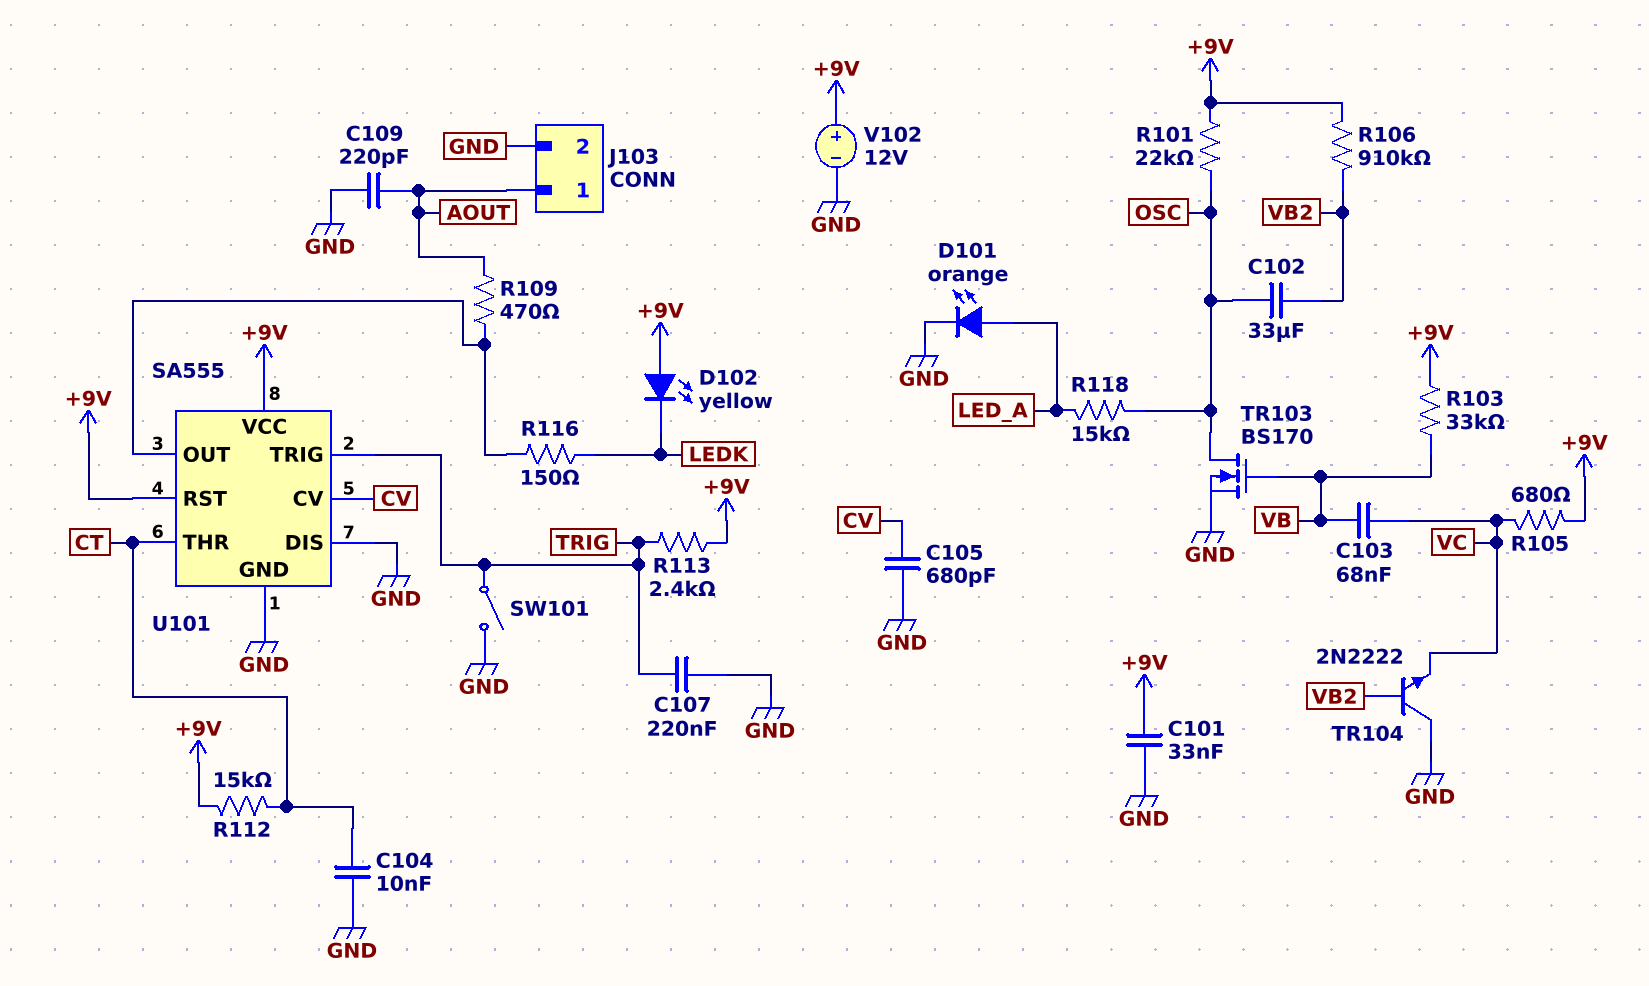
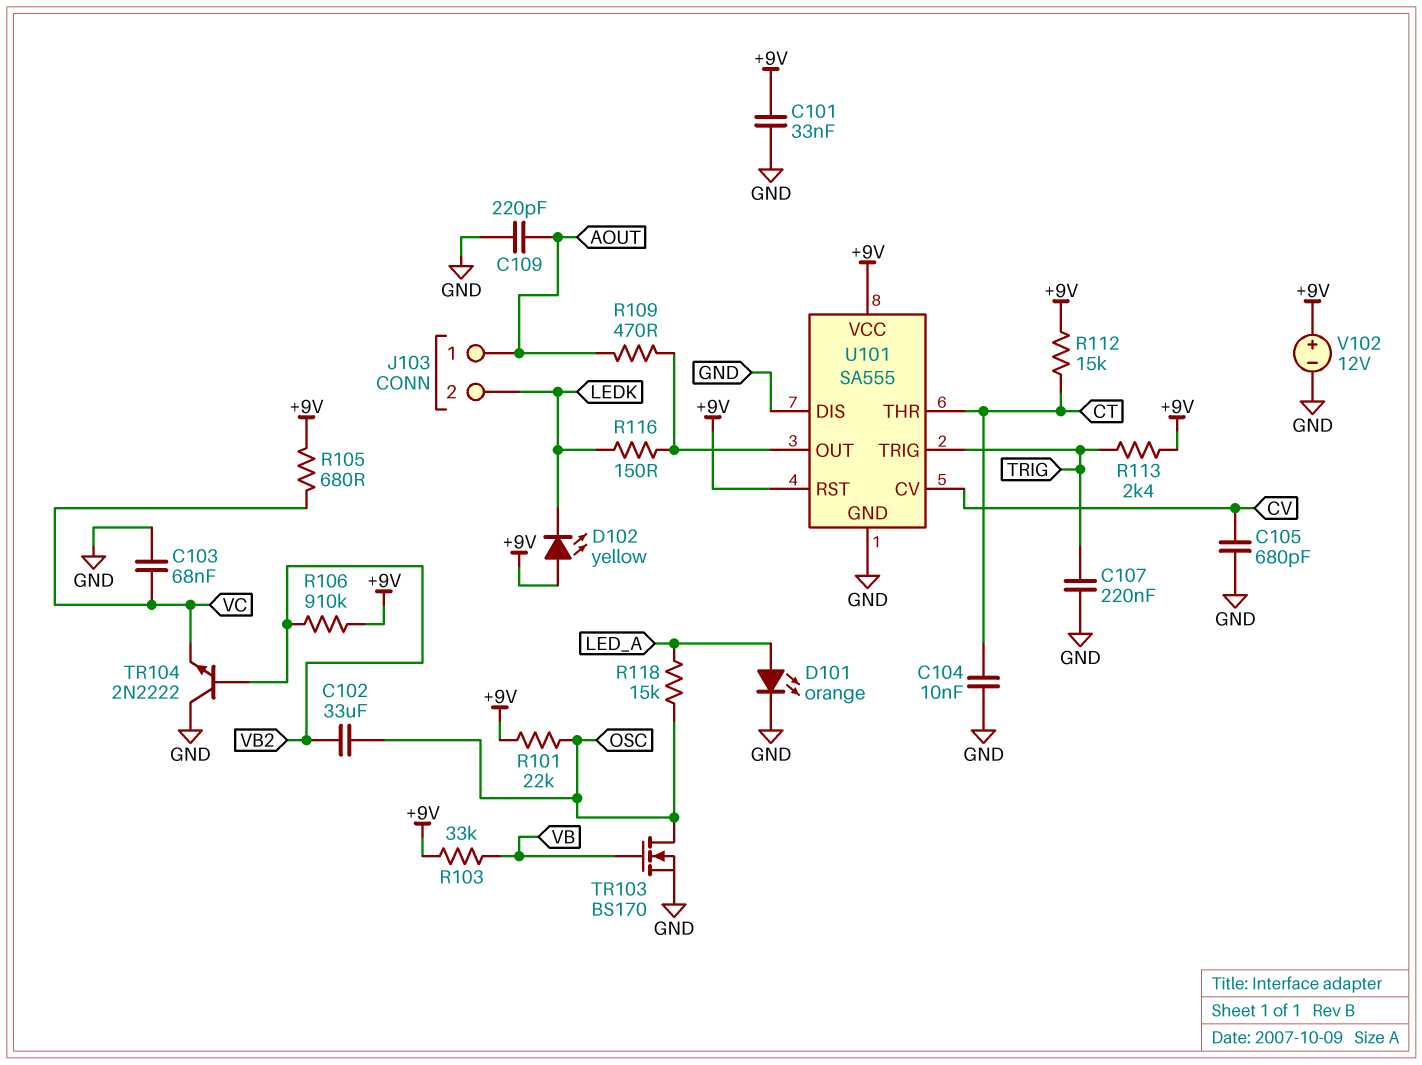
C103: 68nF (VB, VC) -> 68nF (GND, VC)
J103 pin 2: GND -> LEDK
SW101: switch (GND, TRIG) -> none

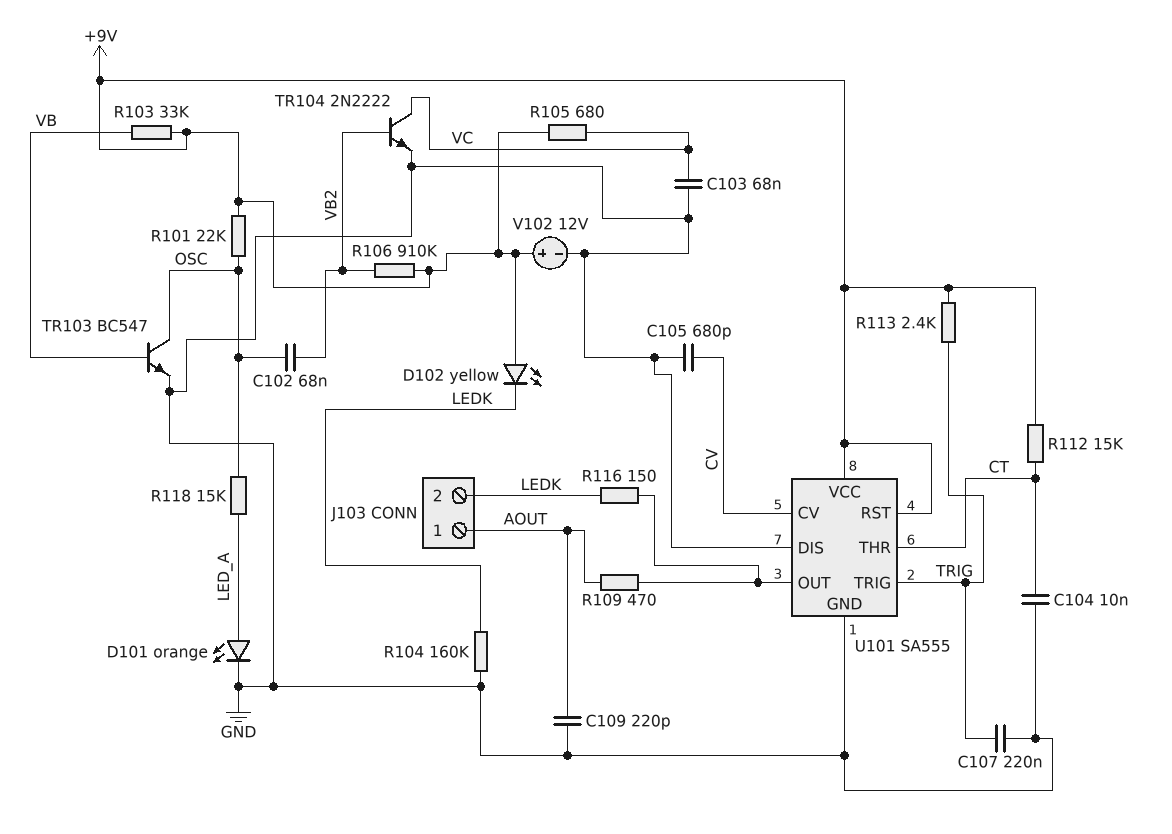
C101: 33nF (+9V, GND) -> none
C102: 33uF (OSC, VB2) -> 68nF (OSC, VB2)
R104: none -> 160k (GND, LEDK)
TR103: NMOS BS170 (G VB, D OSC, S GND) -> NPN BC547 (B VB, C OSC, E GND)
TR104: NPN 2N2222 (B VB2, C GND, E VC) -> NPN 2N2222 (B VB2, C VC, E GND)

